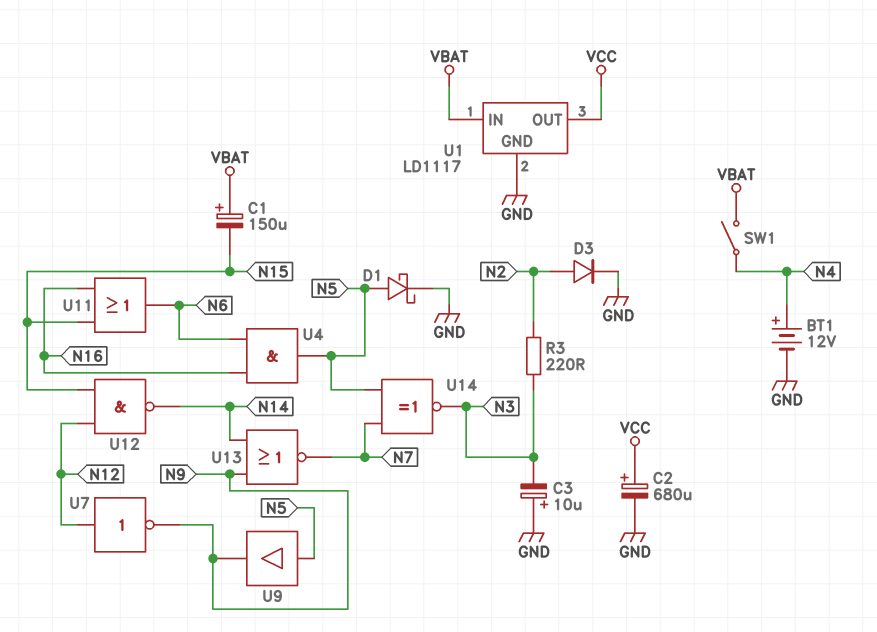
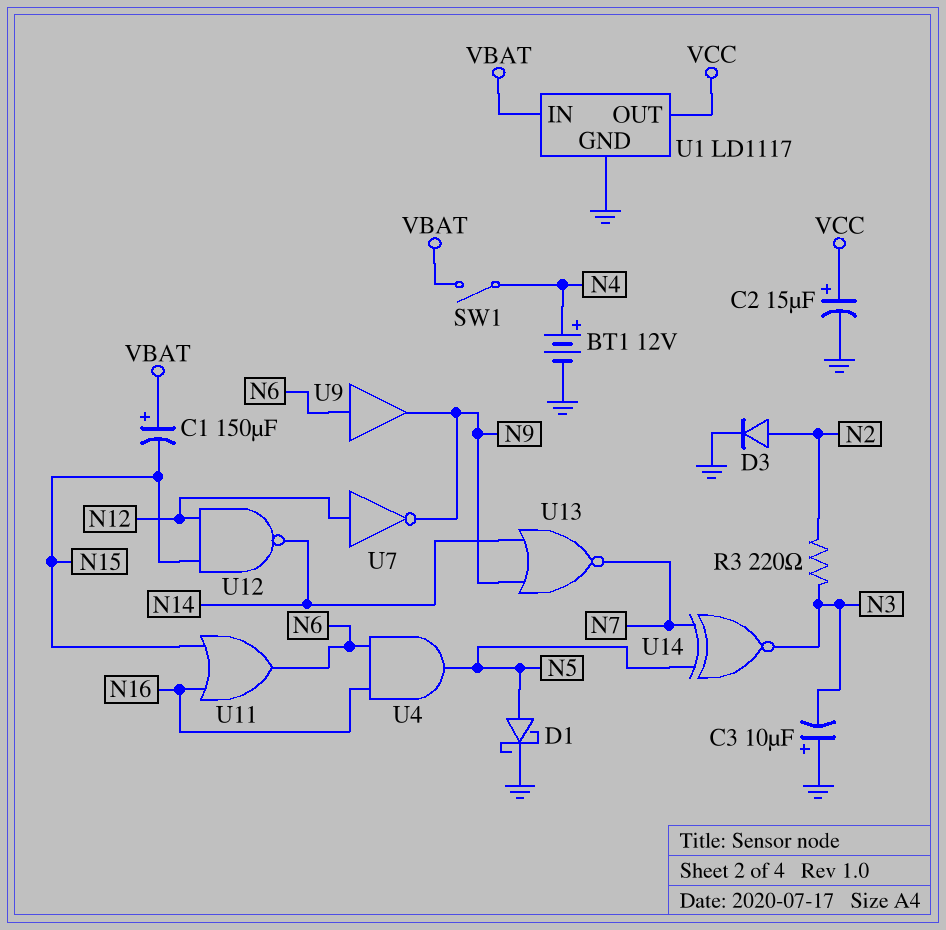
C2: 680uF (plus VCC, minus GND) -> 15uF (plus VCC, minus GND)
U9: buffer (in N5, out N9) -> buffer (in N6, out N9)

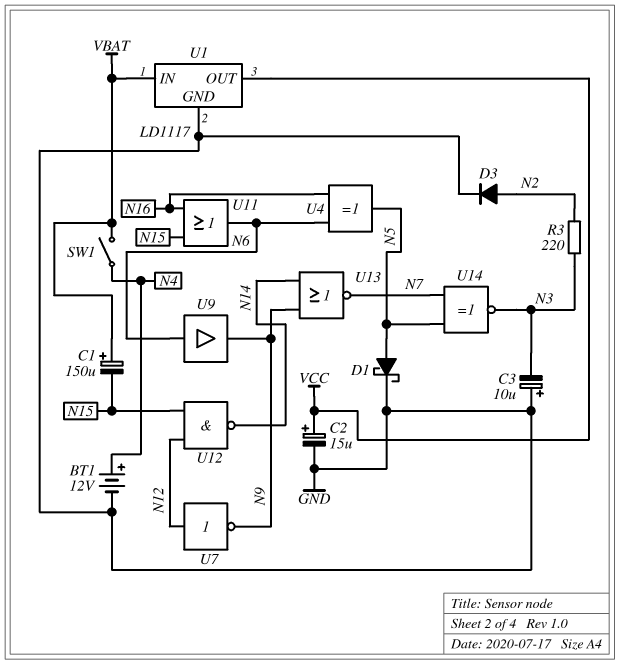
U4: AND (in N6, in N16, out N5) -> XOR (in N6, in N16, out N5)

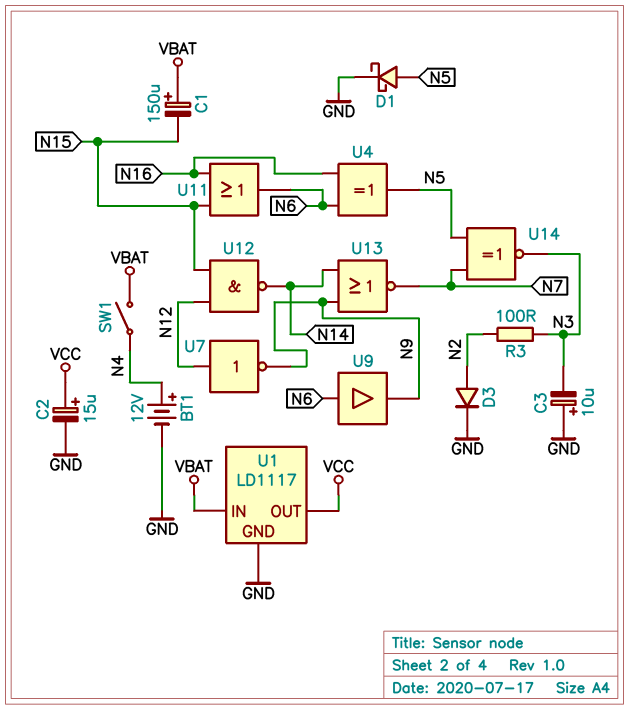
R3: 220 (N2, N3) -> 100 (N2, N3)

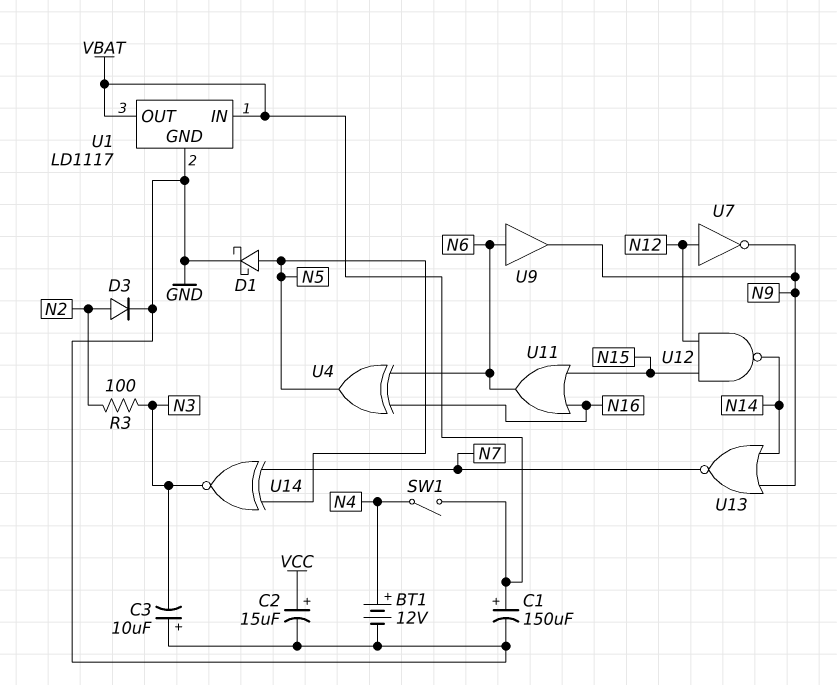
C1: 150uF (plus VBAT, minus N15) -> 150uF (plus VBAT, minus GND)
U1 pin OUT: VCC -> VBAT

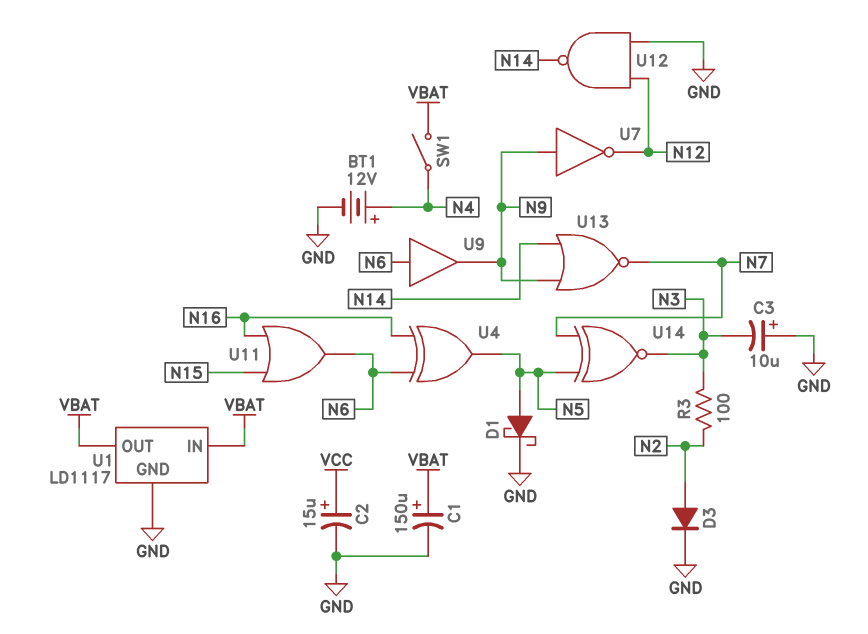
U7: NOT (in N12, out N9) -> NOT (in N9, out N12)
U12: NAND (in N12, in N15, out N14) -> NAND (in GND, in N12, out N14)

